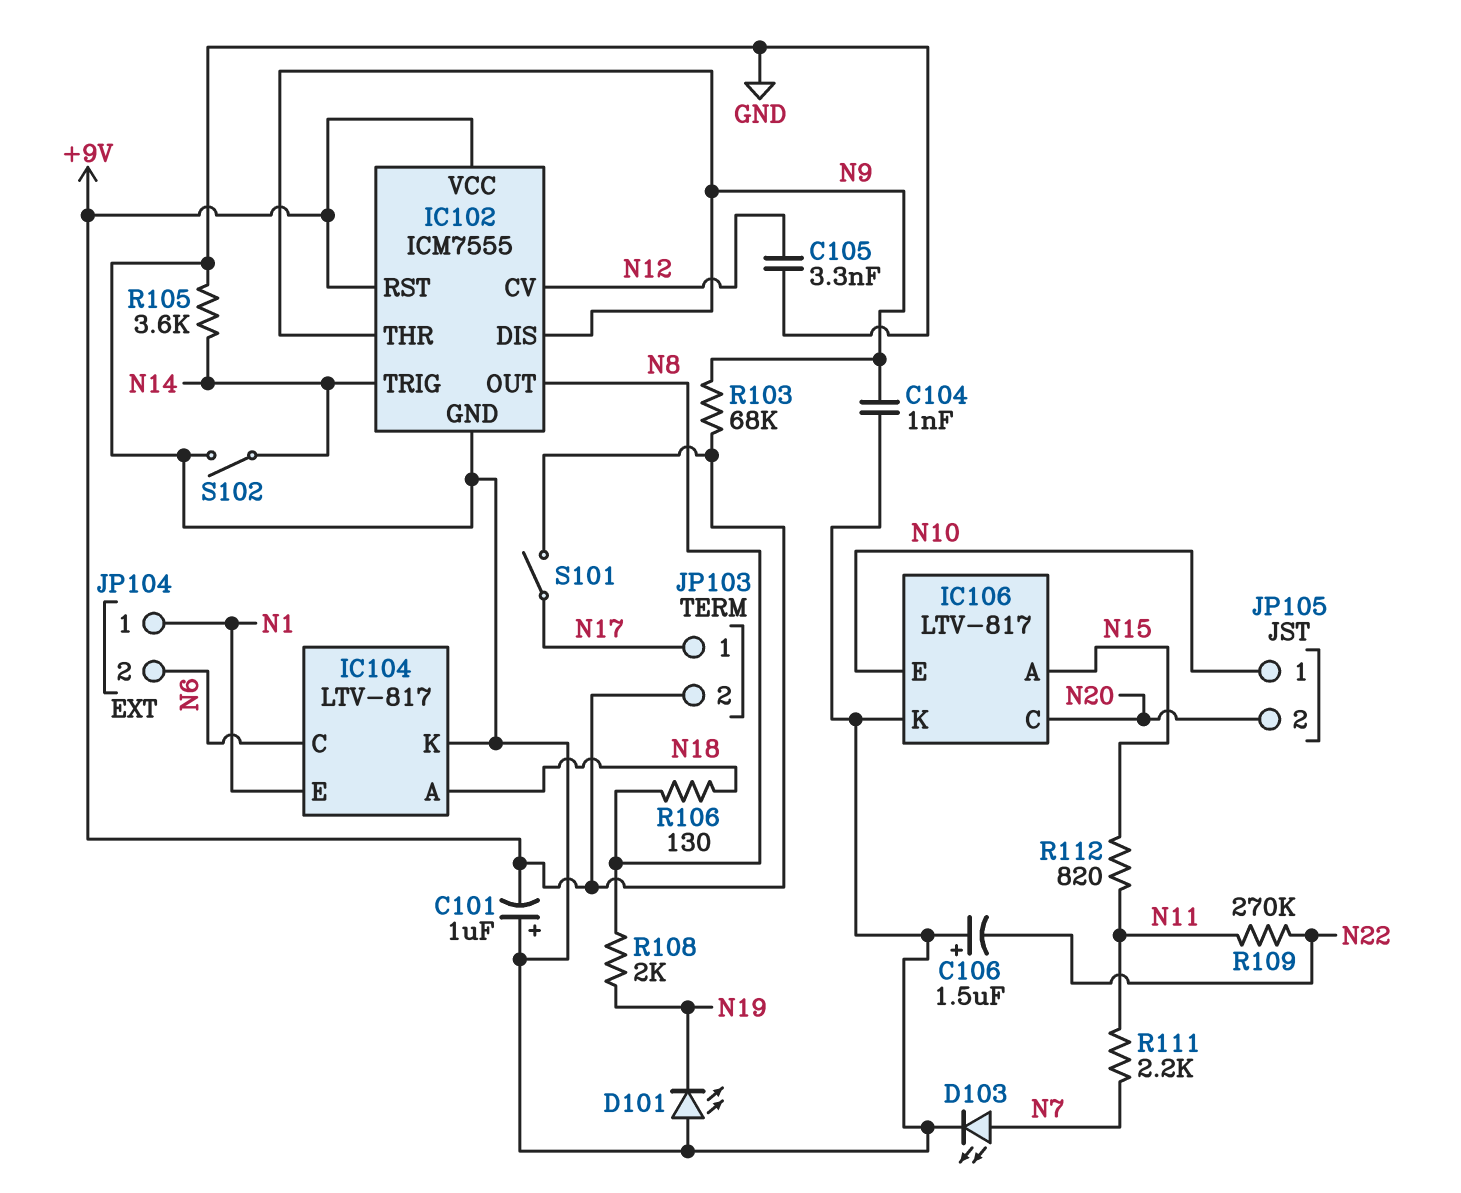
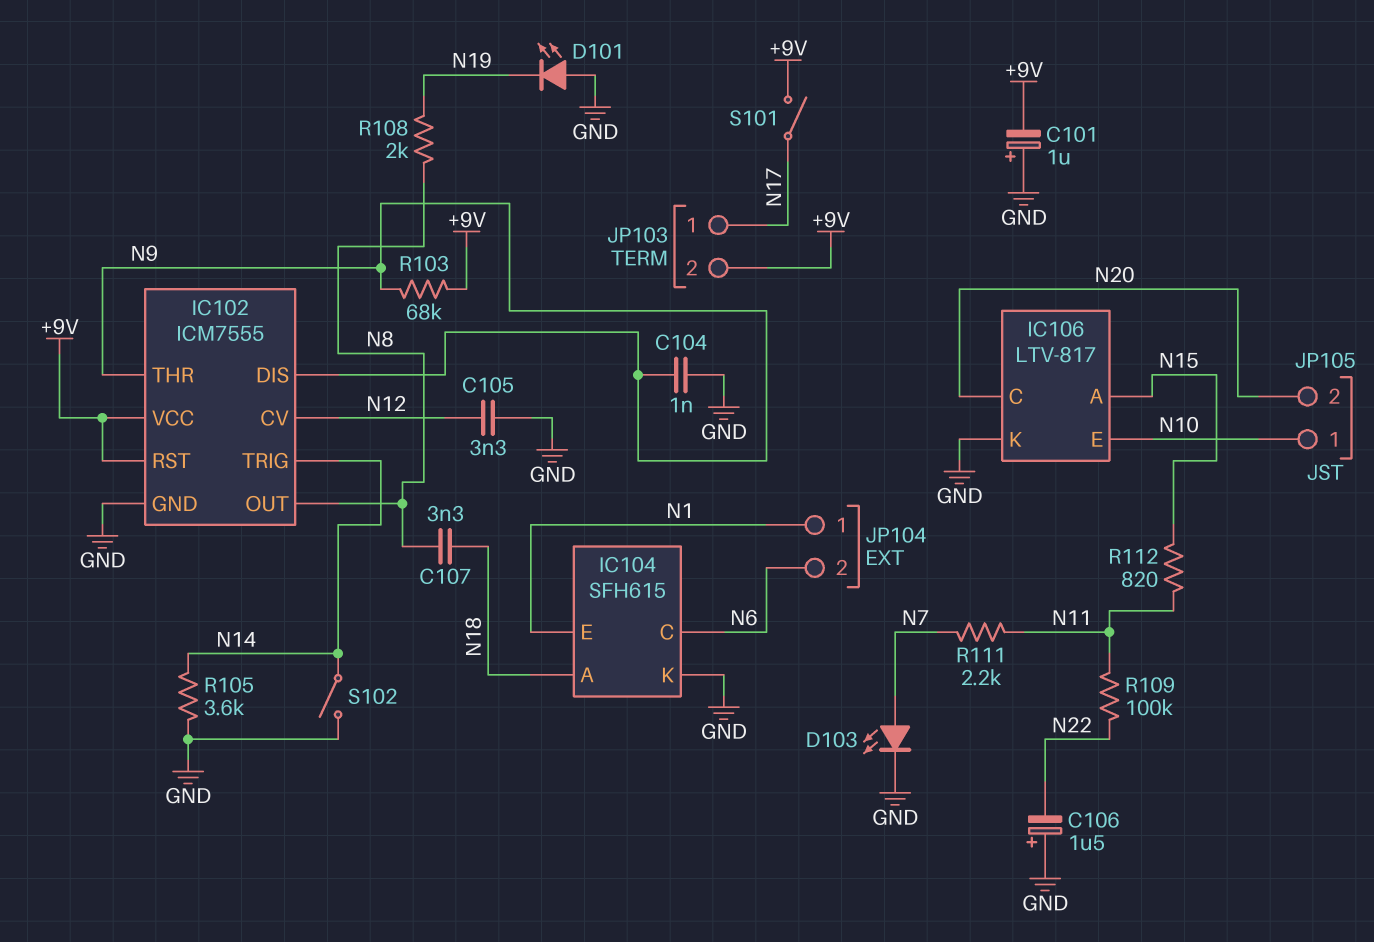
C107: none -> 3.3nF (N8, N18)
IC104: LTV-817 -> SFH615
R106: 130 (N8, N18) -> none
R109: 270k (N11, N22) -> 100k (N11, N22)

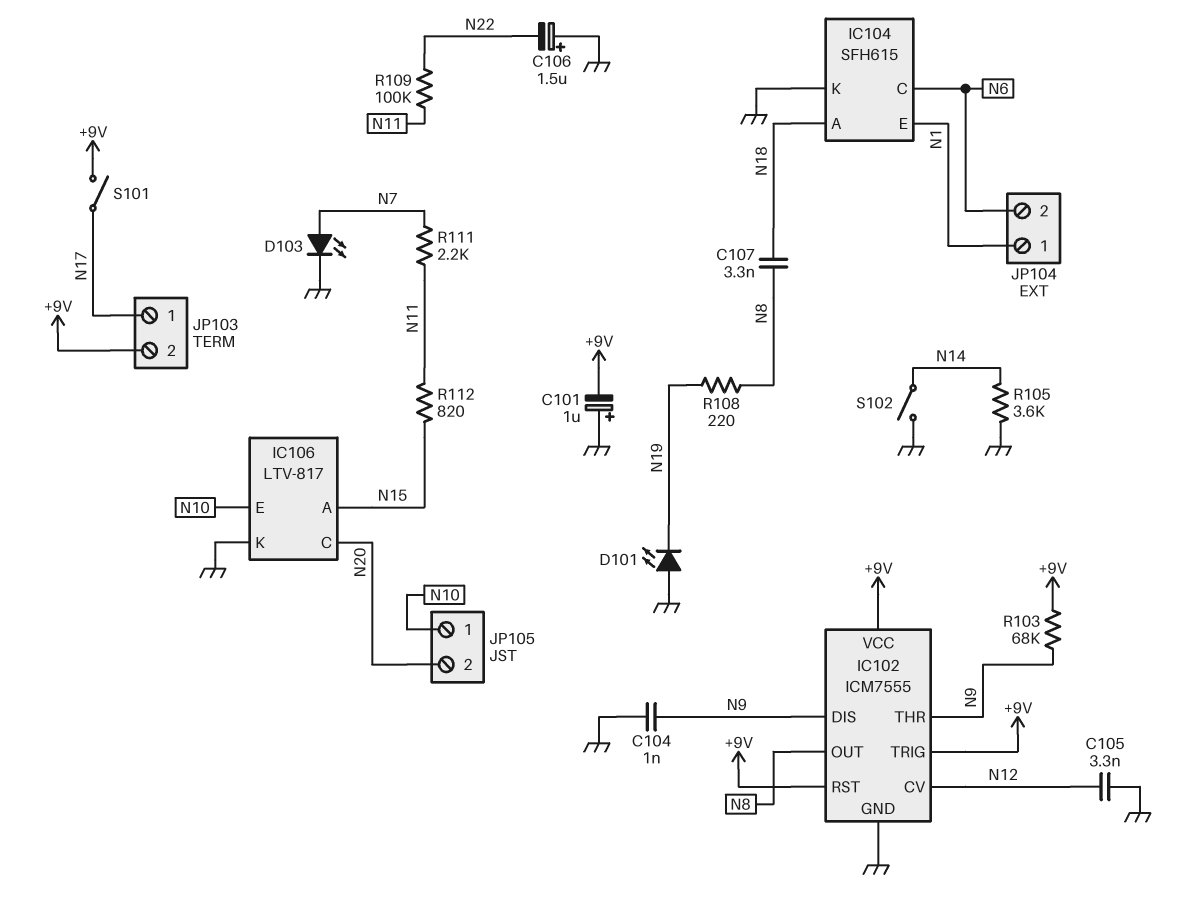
IC102 pin TRIG: N14 -> +9V
R108: 2k (N8, N19) -> 220 (N8, N19)

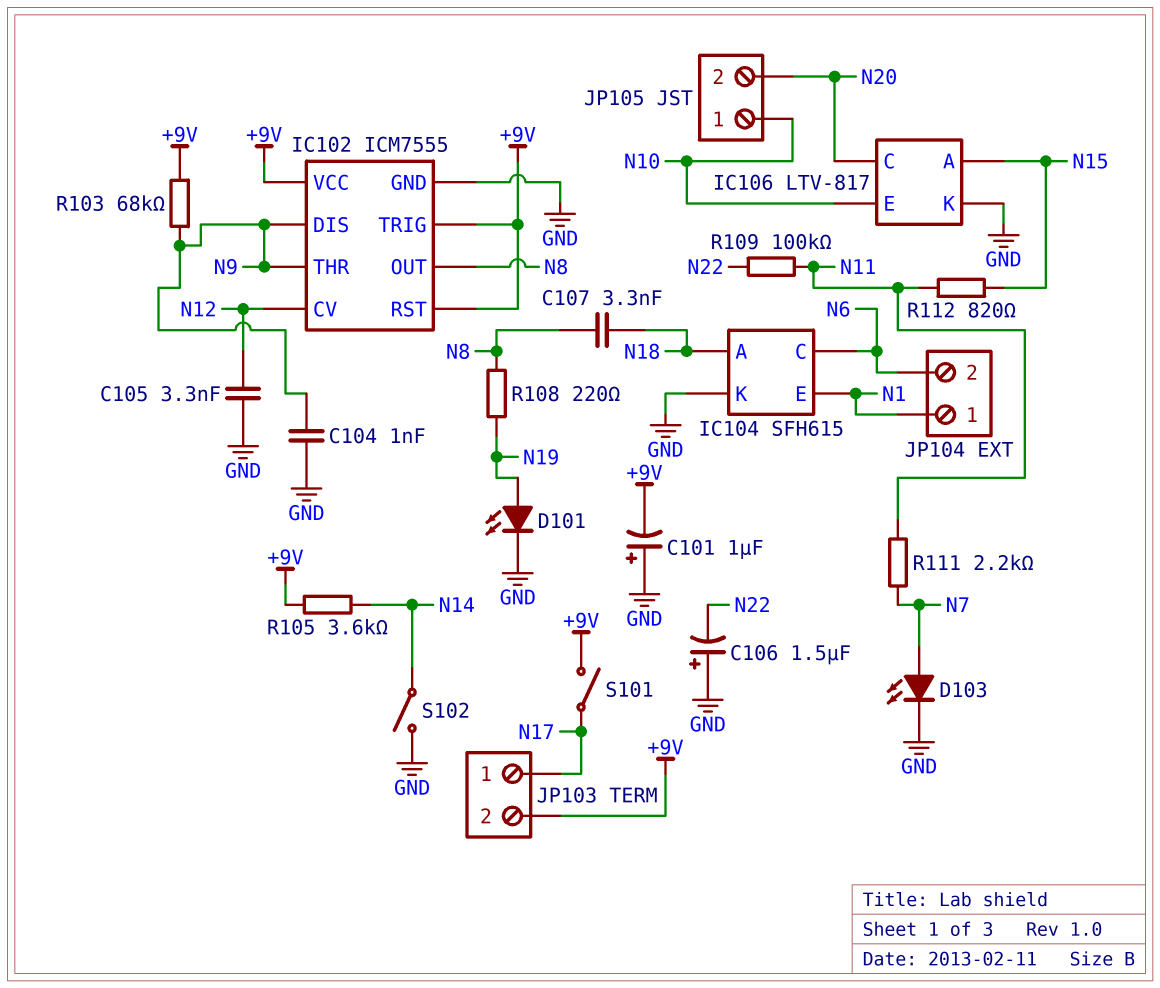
D101: LED (A GND, K N19) -> LED (A N19, K GND)
R105: 3.6k (GND, N14) -> 3.6k (+9V, N14)

